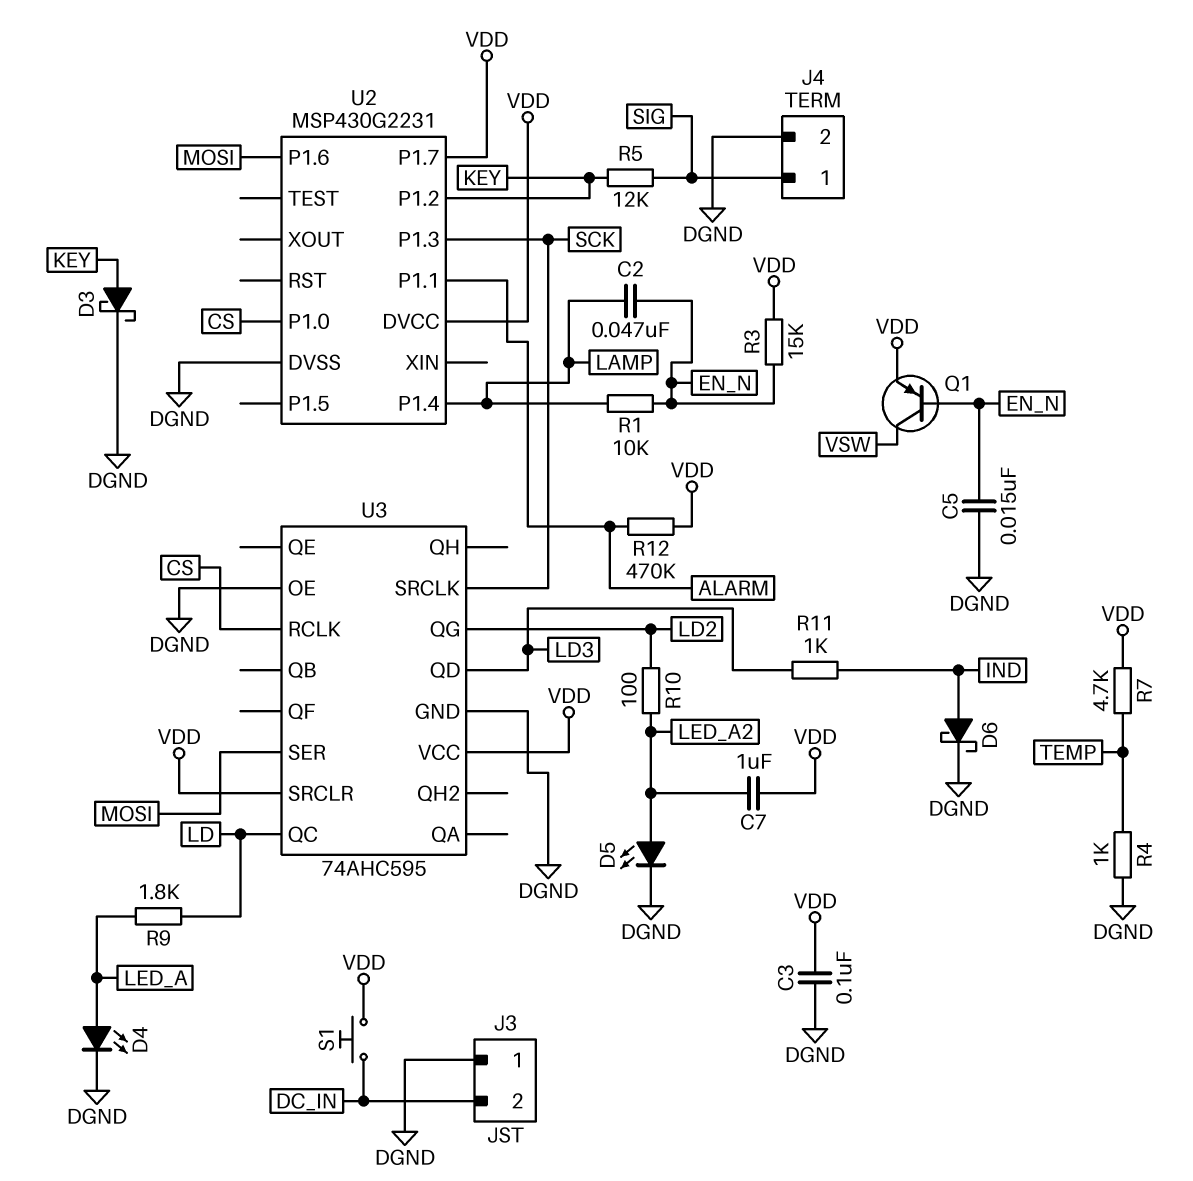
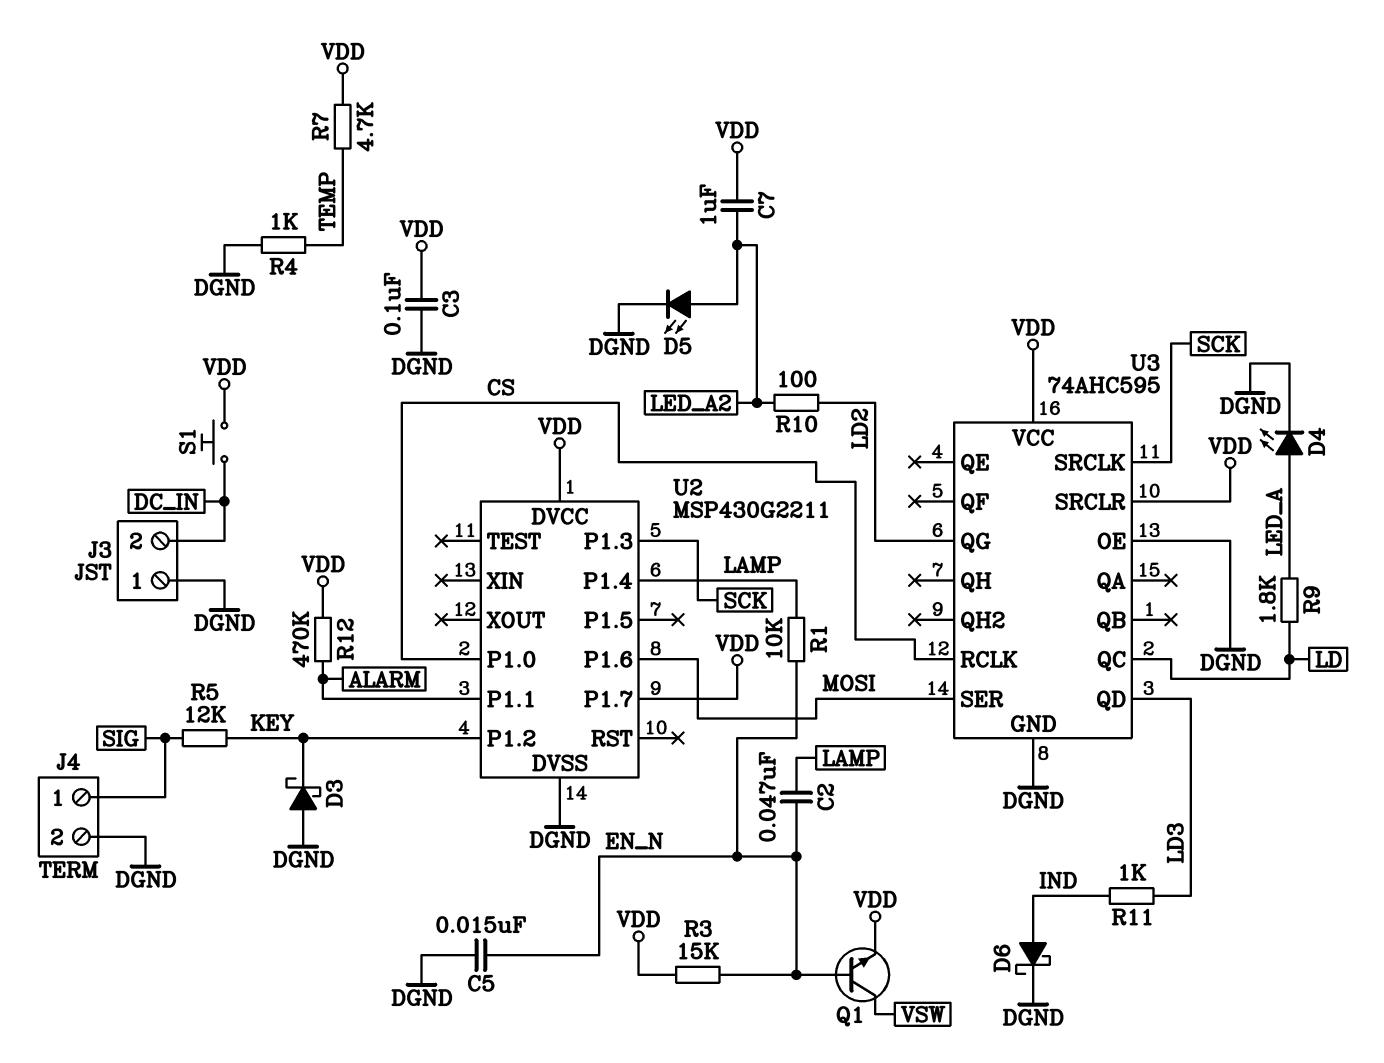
D3: schottky (A KEY, K DGND) -> schottky (A DGND, K KEY)
Q1: PNP (B EN_N, C VSW, E VDD) -> NPN (B EN_N, C VSW, E VDD)
U2: MSP430G2231 -> MSP430G2211

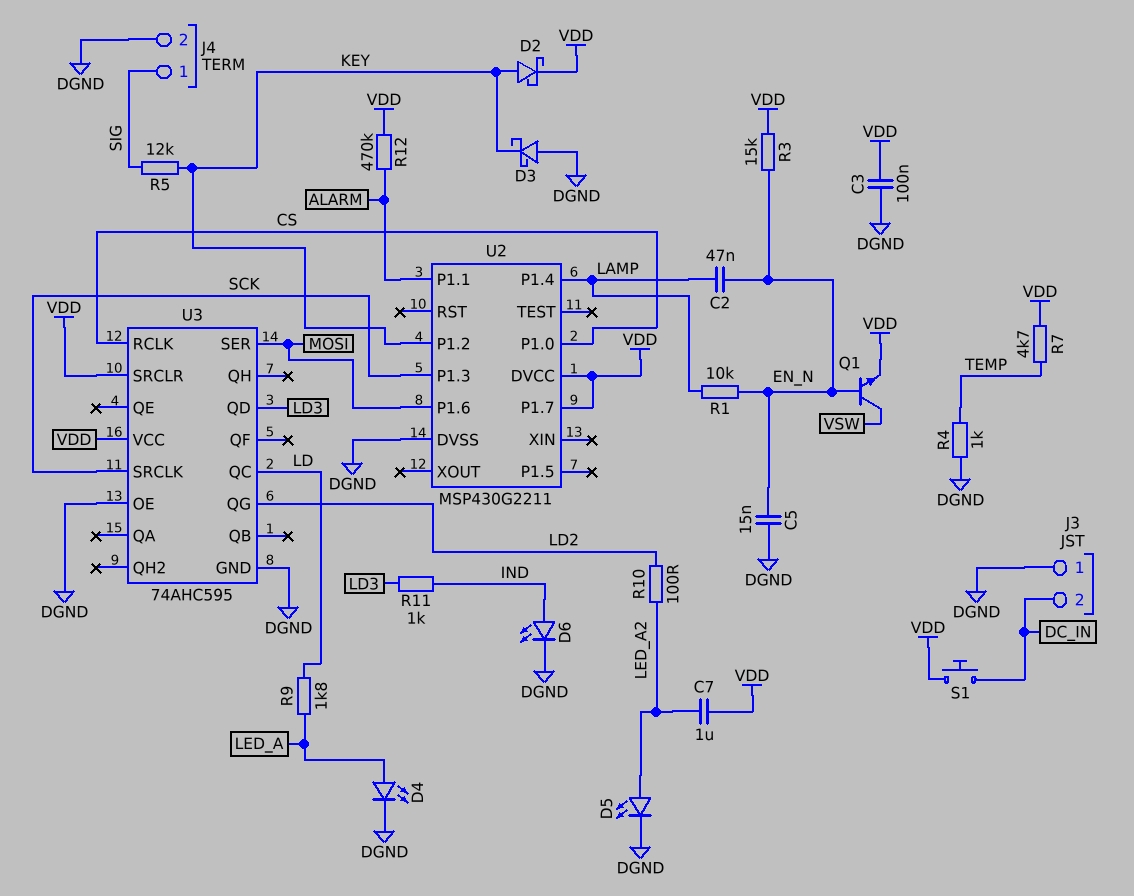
D2: none -> schottky (A KEY, K VDD)
D6: schottky (A IND, K DGND) -> LED (A IND, K DGND)

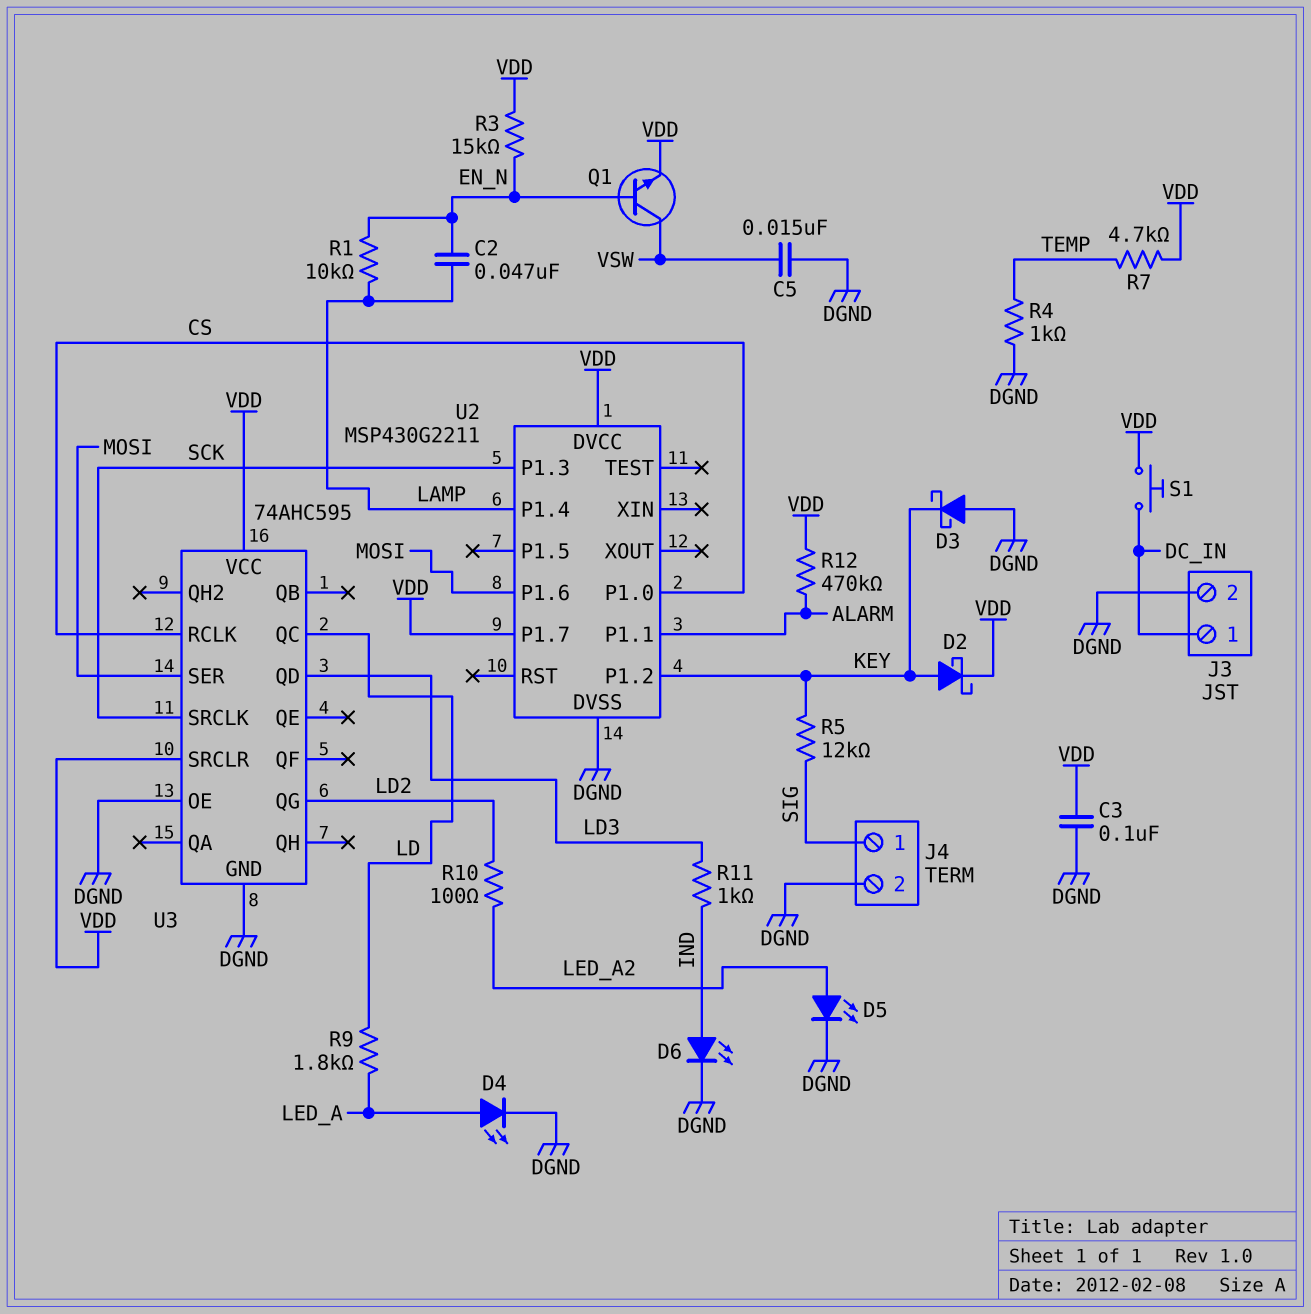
C5: 15nF (DGND, EN_N) -> 15nF (DGND, VSW)
C7: 1uF (LED_A2, VDD) -> none
J3 pin 1: DGND -> DC_IN
J3 pin 2: DC_IN -> DGND

